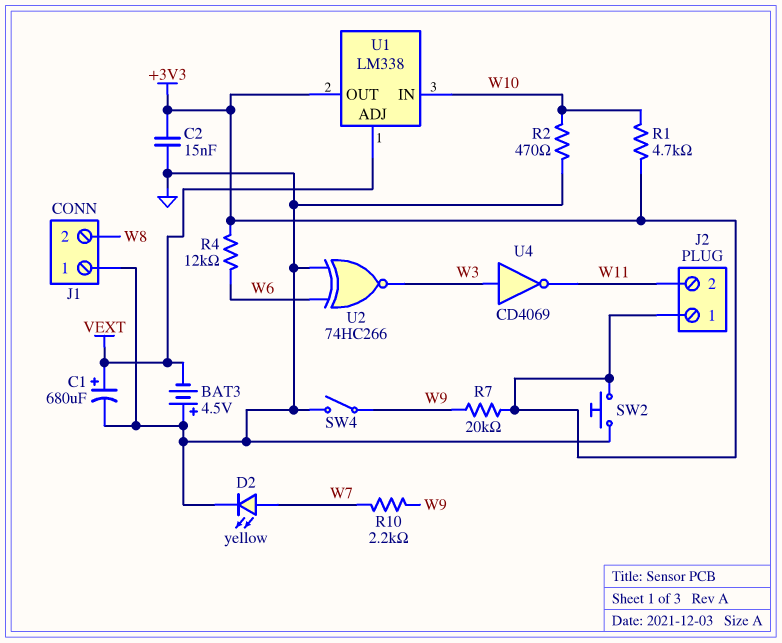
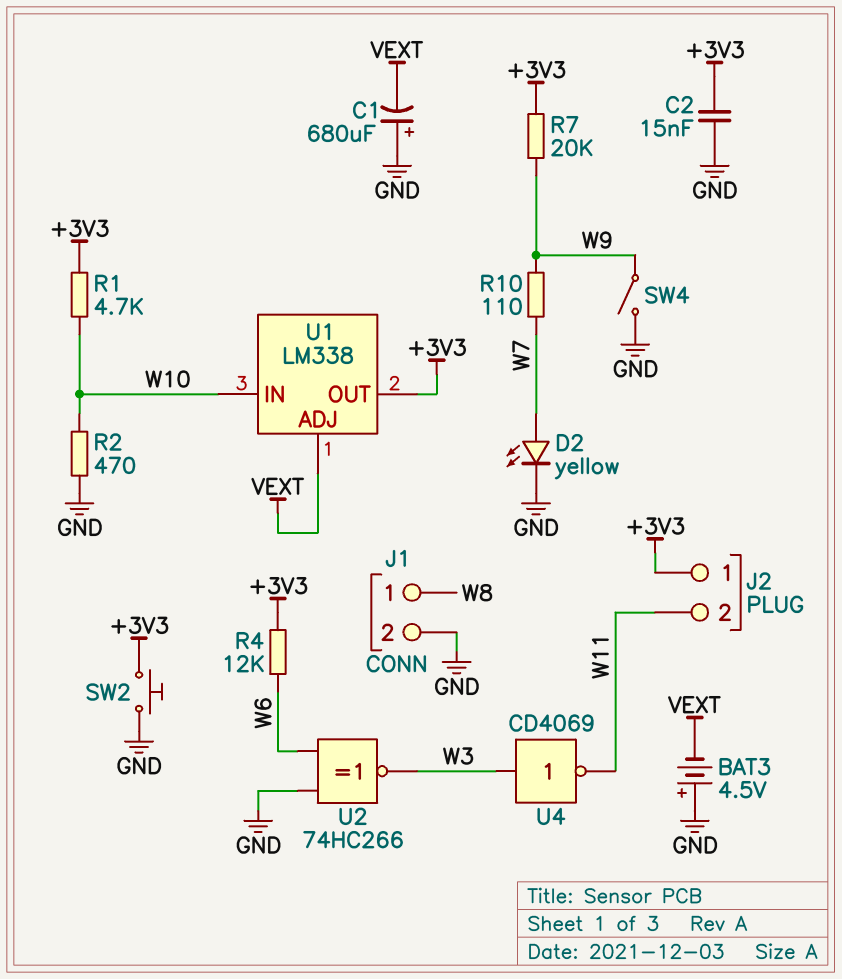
C1: 680uF (plus VEXT, minus GND) -> 680uF (plus GND, minus VEXT)
J1 pin 1: GND -> W8
J1 pin 2: W8 -> GND
R10: 2.2k (W7, W9) -> 110 (W7, W9)

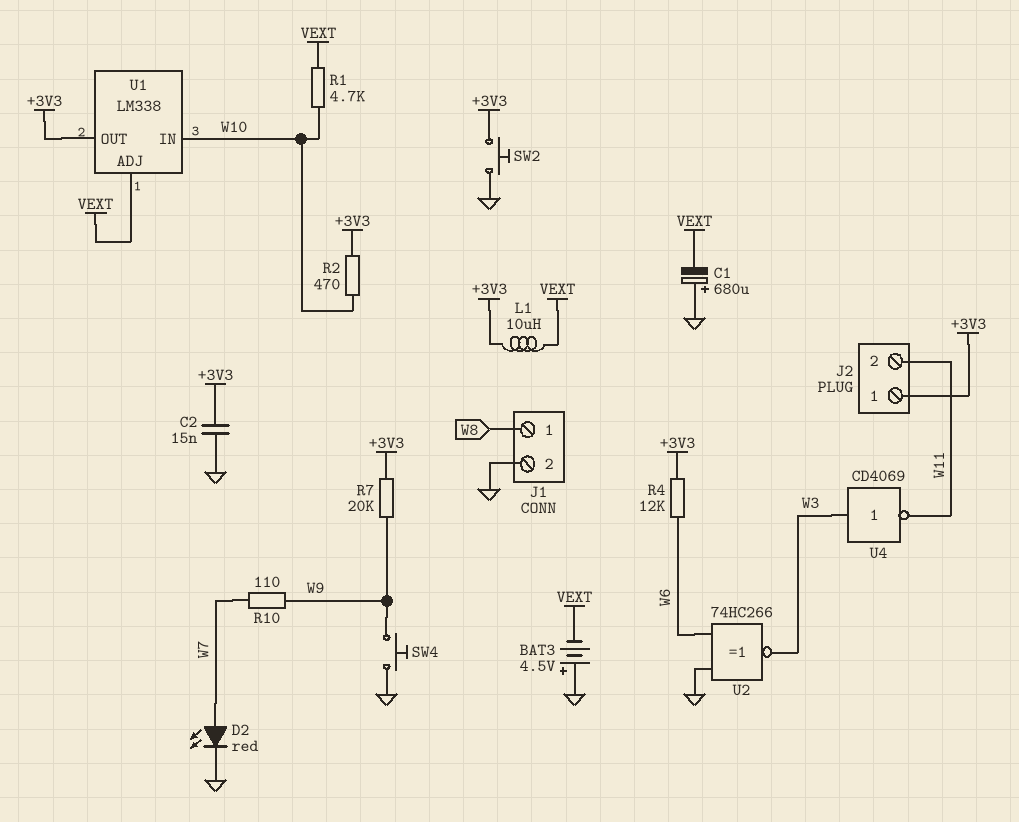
D2: LED yellow (A W7, K GND) -> LED red (A W7, K GND)
L1: none -> 10uH (+3V3, VEXT)
R1: 4.7k (+3V3, W10) -> 4.7k (VEXT, W10)
R2: 470 (GND, W10) -> 470 (+3V3, W10)
SW4: switch (GND, W9) -> button (GND, W9)

